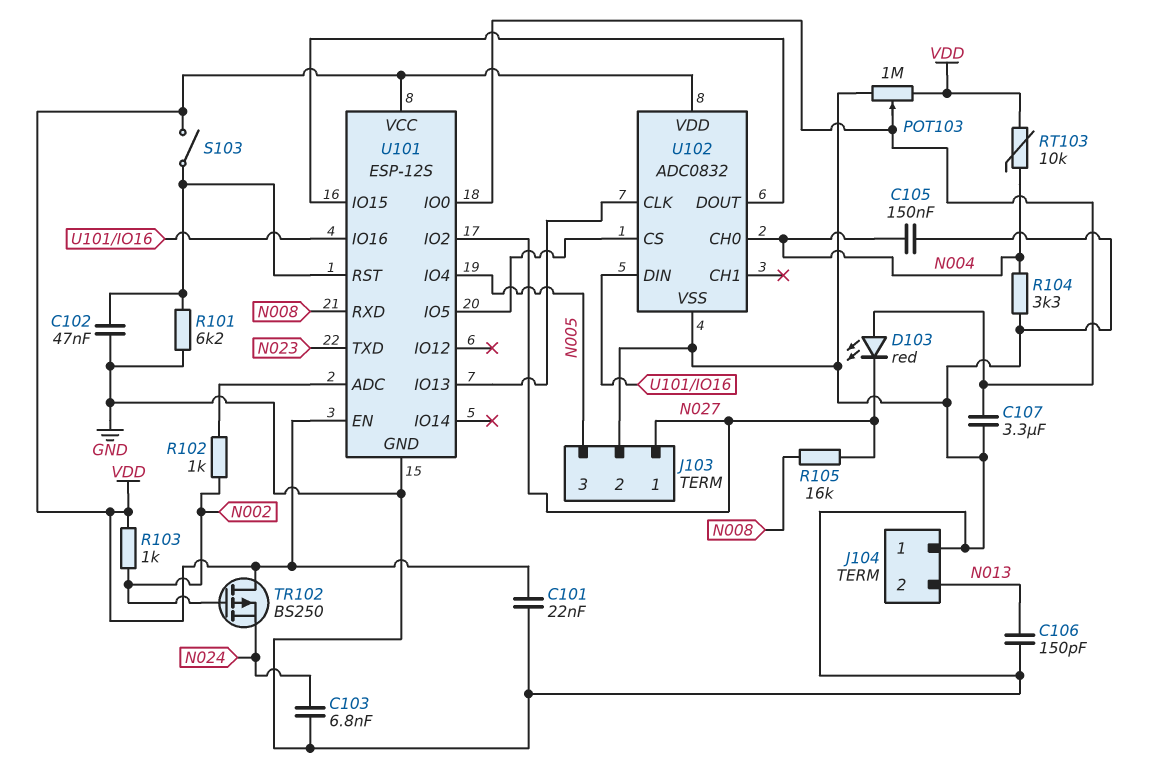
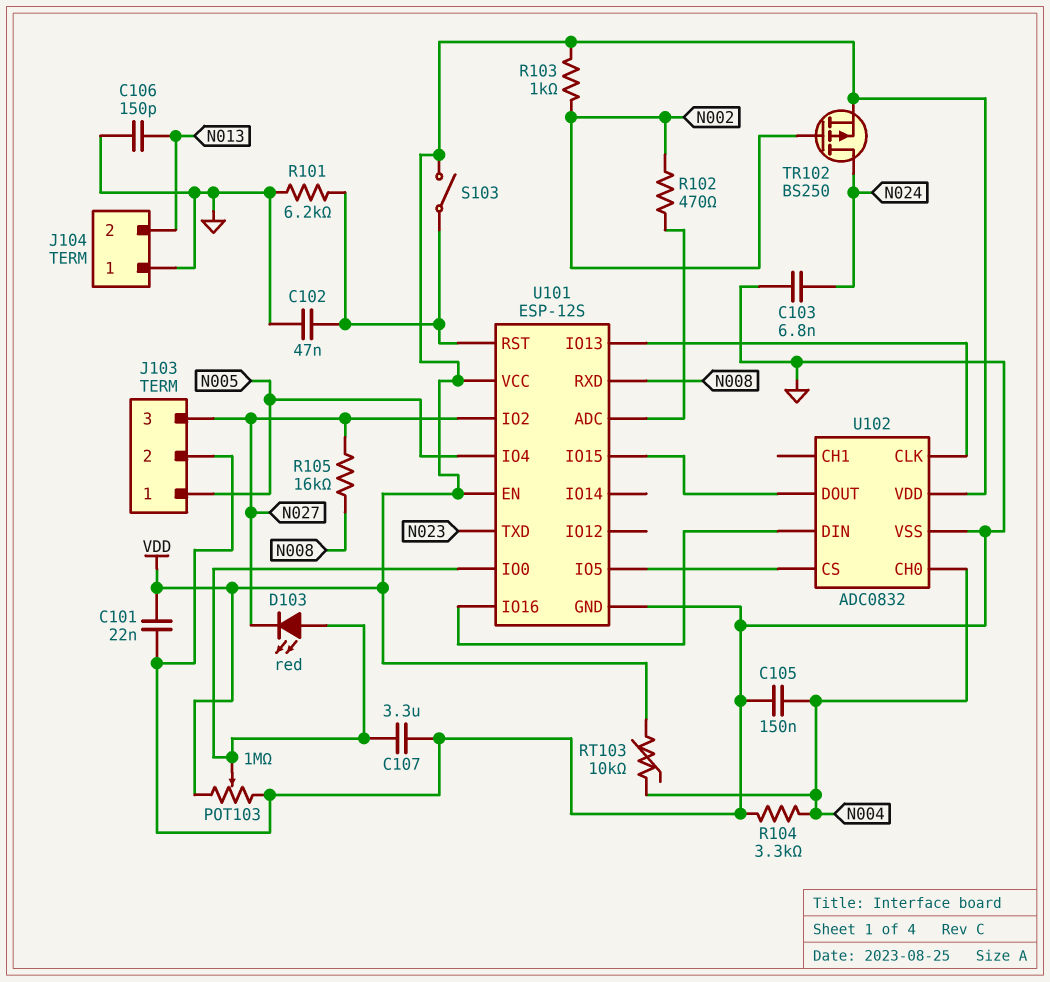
J103 pin 1: N027 -> N005
J103 pin 3: N005 -> N027
R102: 1k (N002, U101/ADC) -> 470 (N002, U101/ADC)
TR102: PMOS BS250 (G N002, D VDD, S N024) -> PMOS BS250 (G N002, D N024, S VDD)

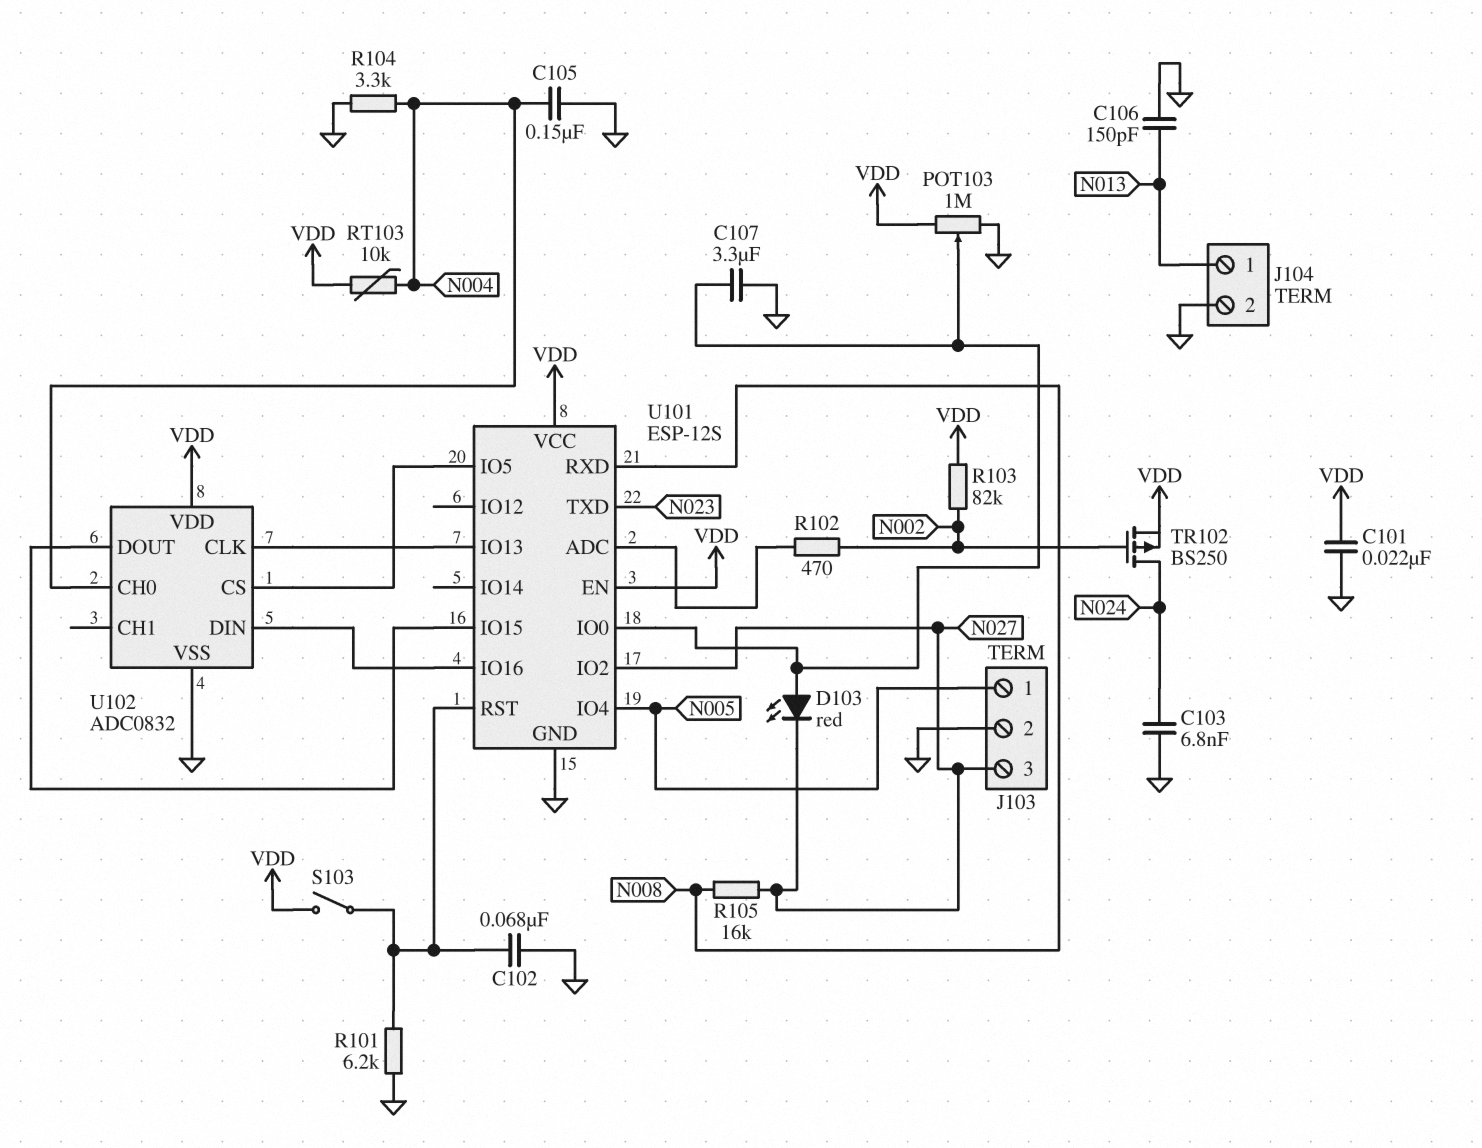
C102: 47nF (GND, U101/RST) -> 68nF (GND, U101/RST)
J104 pin 1: GND -> N013
J104 pin 2: N013 -> GND
R103: 1k (N002, VDD) -> 82k (N002, VDD)

